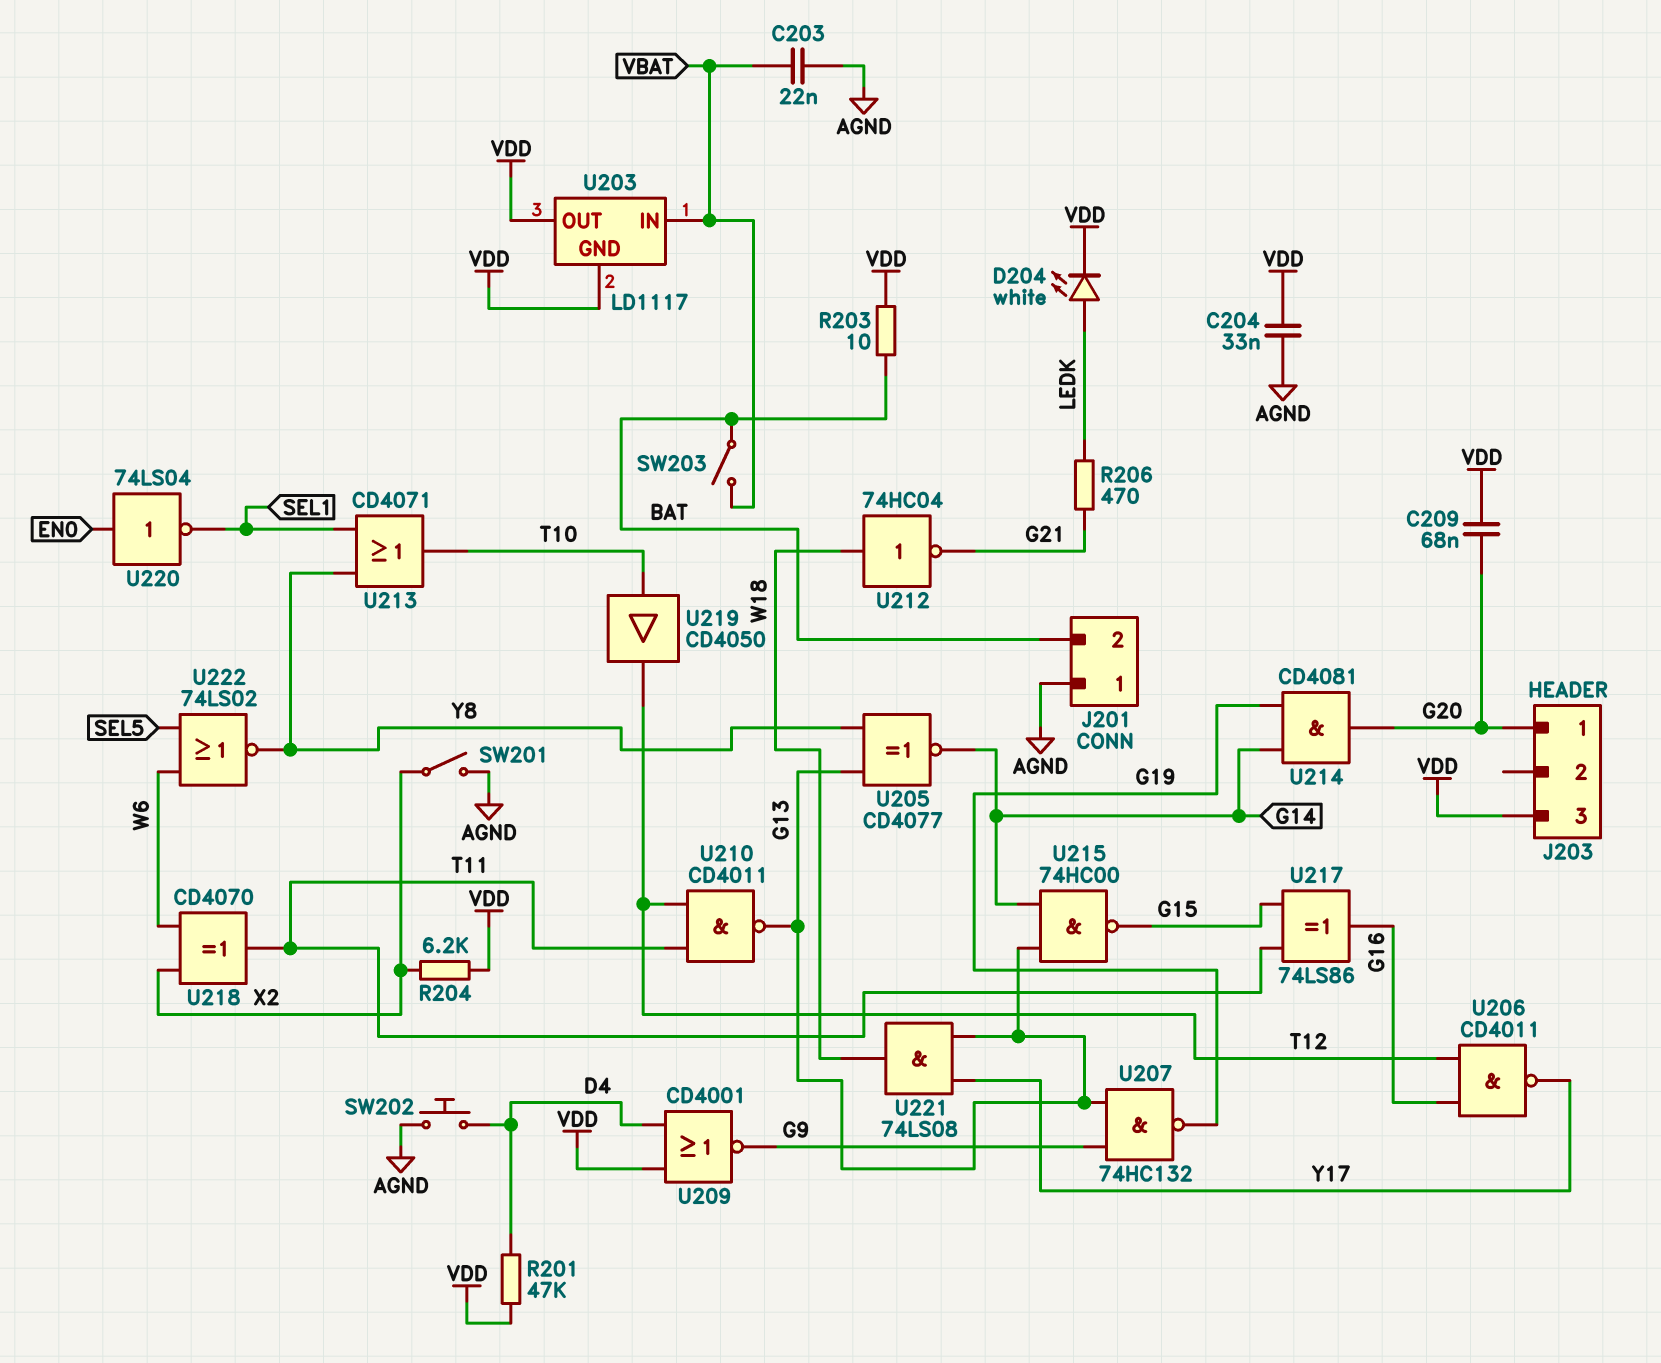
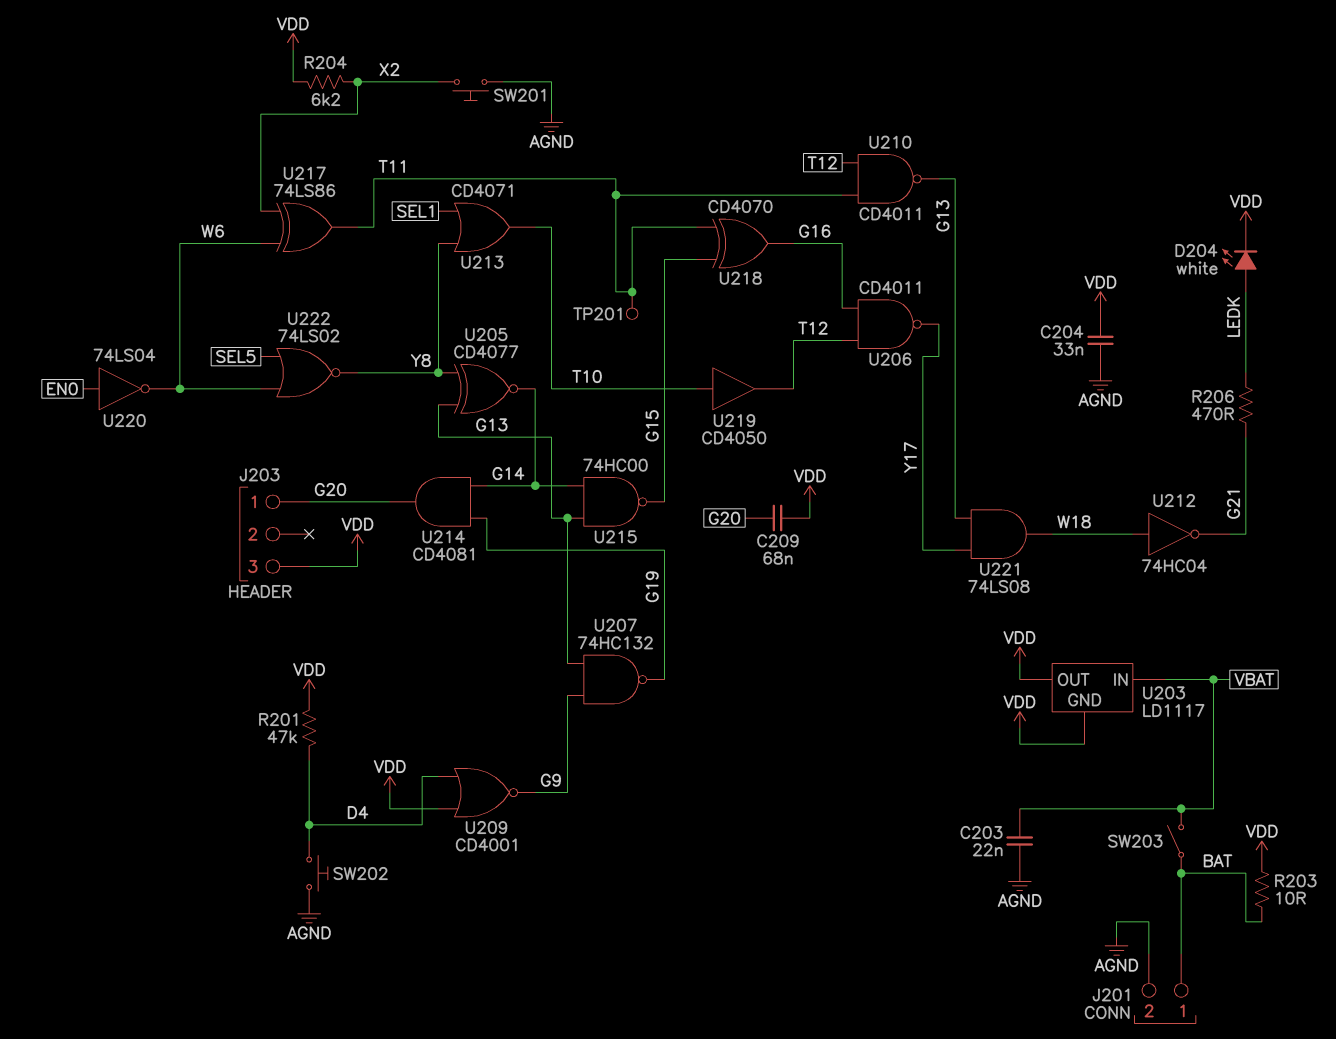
J201 pin 1: AGND -> BAT
J201 pin 2: BAT -> AGND
SW201: switch (AGND, X2) -> button (AGND, X2)
TP201: none -> test point (T11)
U217: XOR 74LS86 (in G15, in T11, out G16) -> XOR 74LS86 (in W6, in X2, out T11)
U218: XOR CD4070 (in W6, in X2, out T11) -> XOR CD4070 (in G15, in T11, out G16)
U220: NOT 74LS04 (in EN0, out SEL1) -> NOT 74LS04 (in EN0, out W6)

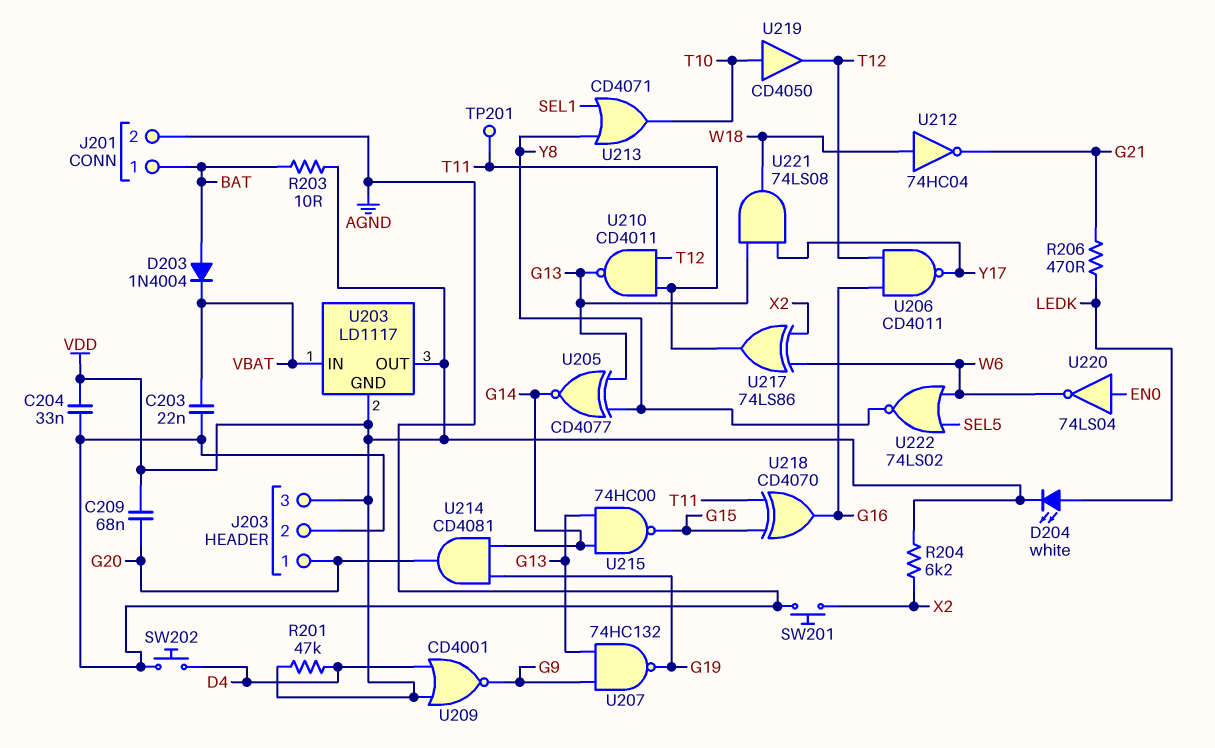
D203: none -> diode 1N4004 (A BAT, K VBAT)
J203 pin 2: none -> AGND
SW203: switch (BAT, VBAT) -> none

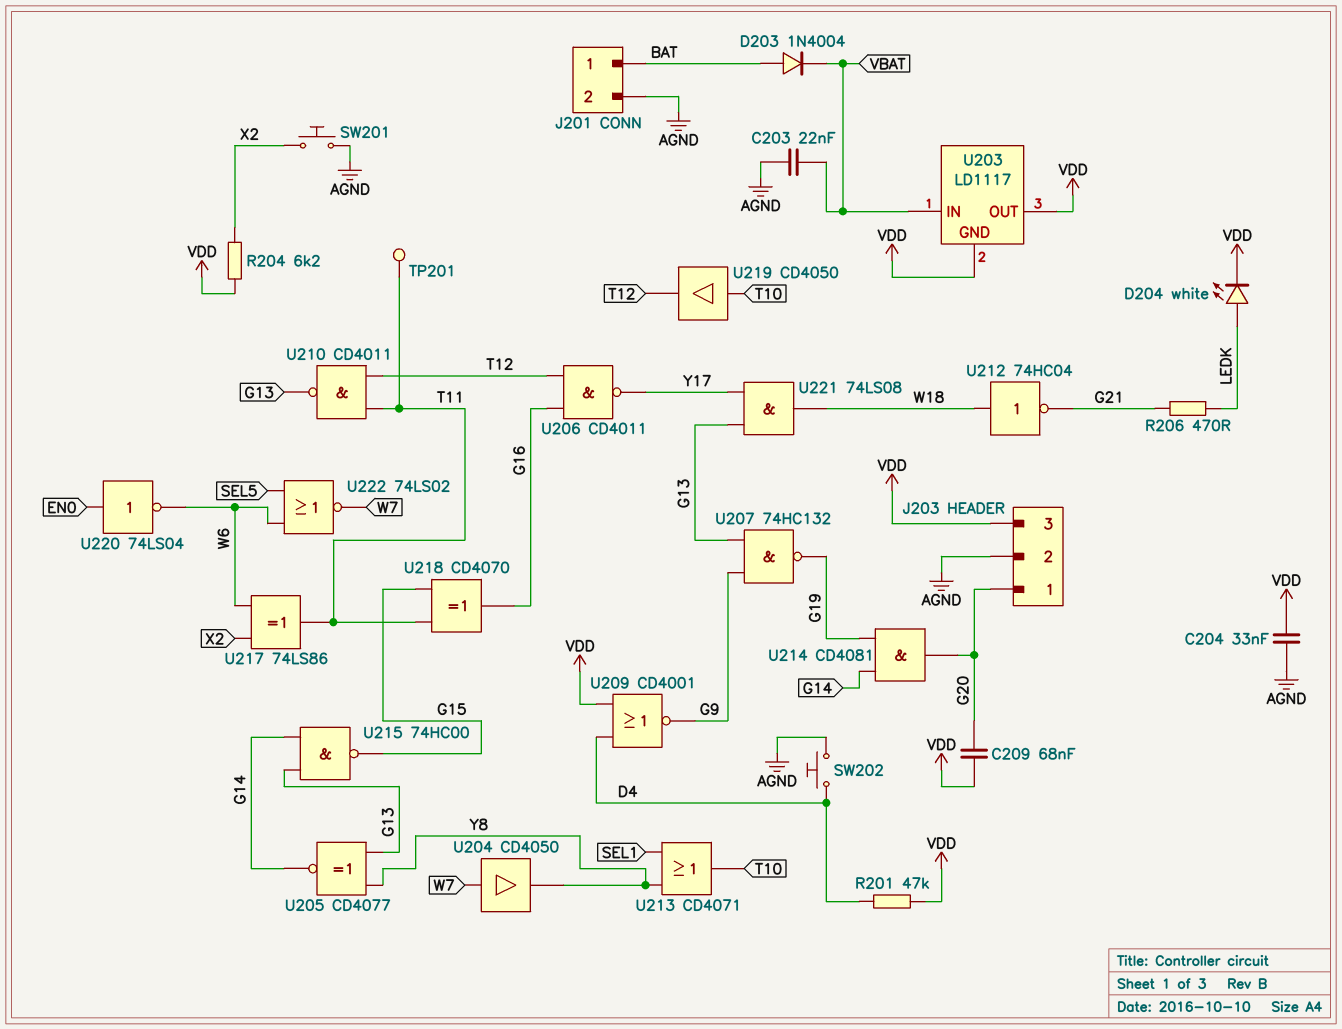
R203: 10 (BAT, VDD) -> none
U204: none -> buffer CD4050 (in W7, out Y8)
U222: NOR 74LS02 (in SEL5, in W6, out Y8) -> NOR 74LS02 (in SEL5, in W6, out W7)

